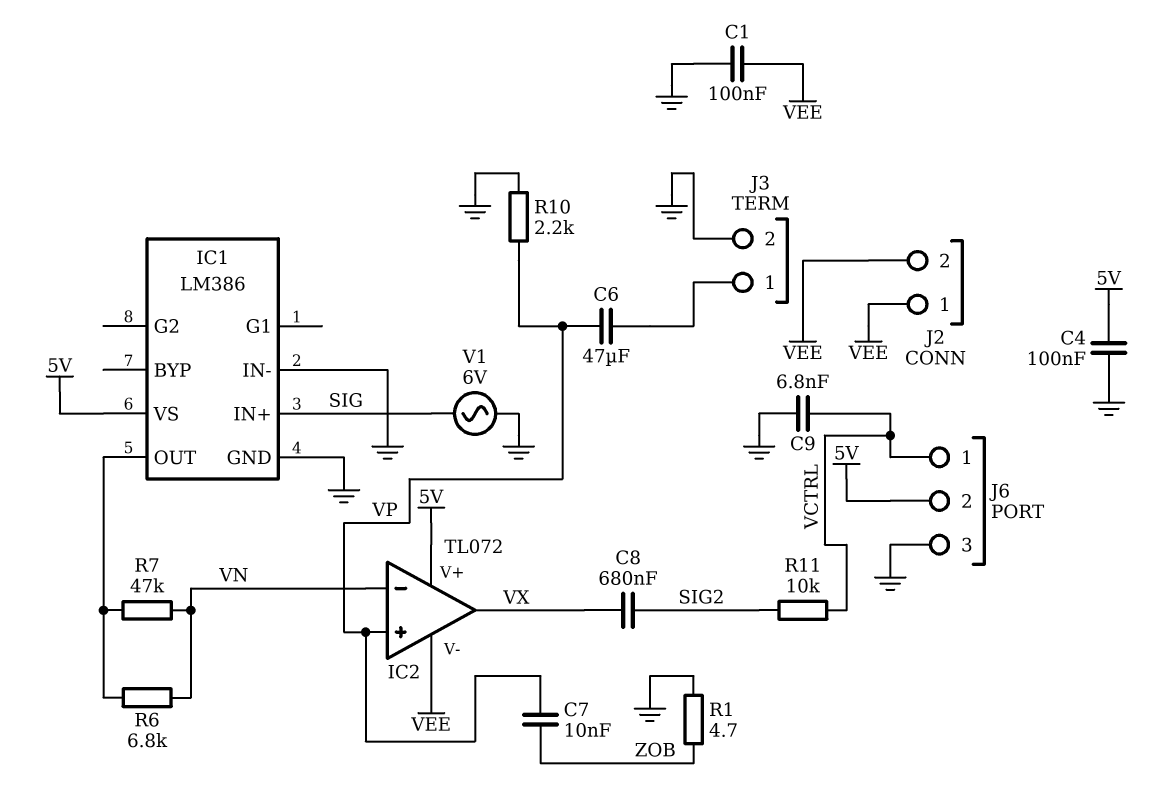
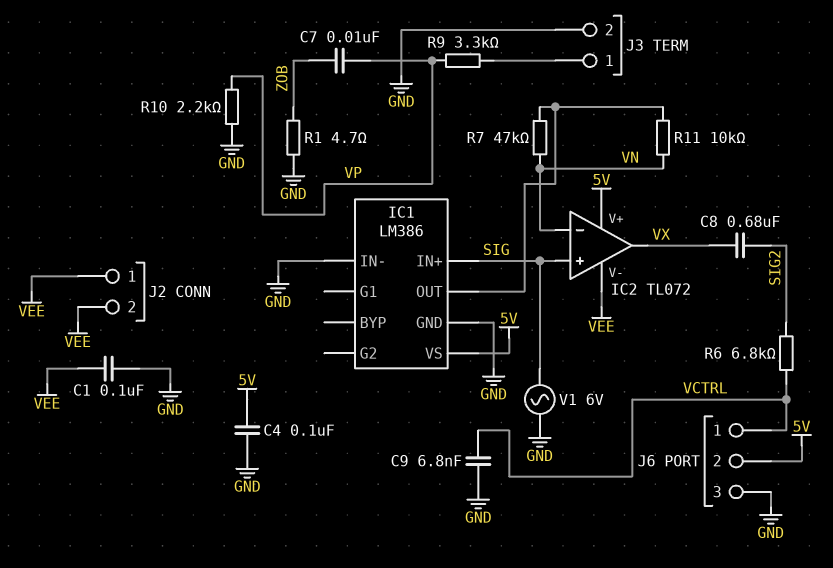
C6: 47uF (J3/1, VP) -> none
IC2 pin in+: VP -> SIG
R6: 6.8k (IC1/OUT, VN) -> 6.8k (SIG2, VCTRL)
R9: none -> 3.3k (J3/1, VP)
R11: 10k (SIG2, VCTRL) -> 10k (IC1/OUT, VN)

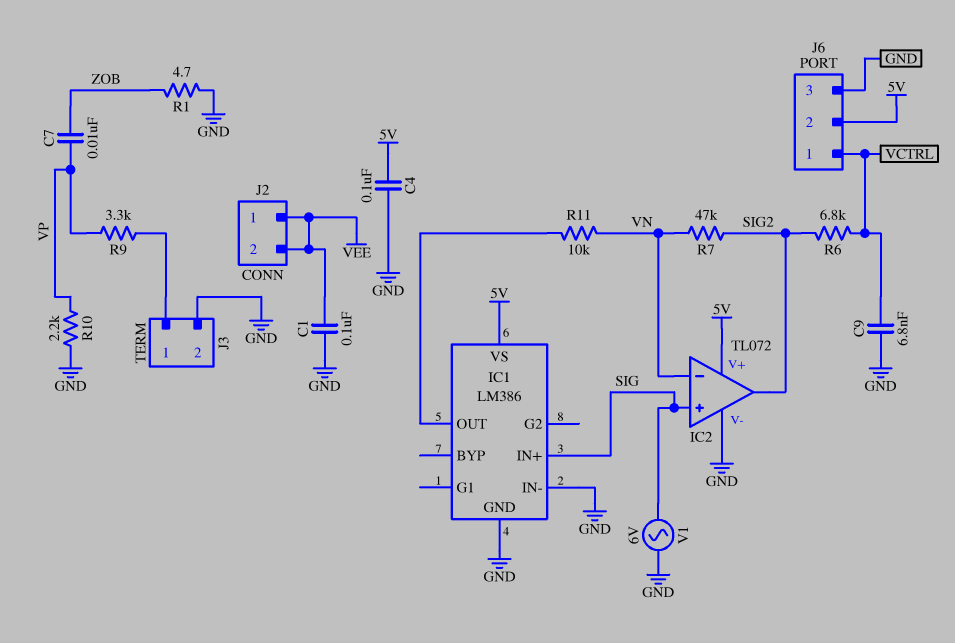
C8: 680nF (SIG2, VX) -> none
IC2 pin V-: VEE -> GND
IC2 pin out: VX -> SIG2
R7: 47k (IC1/OUT, VN) -> 47k (SIG2, VN)

